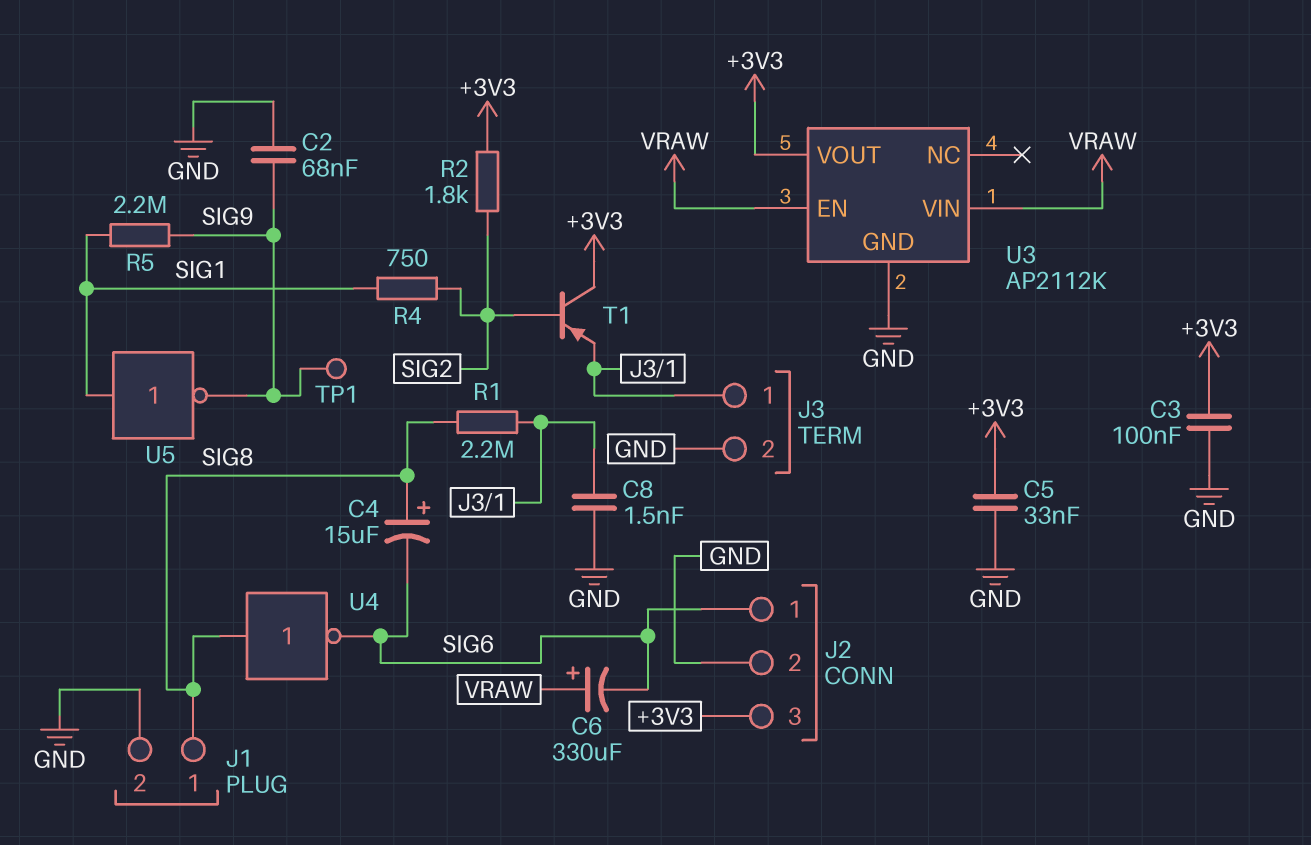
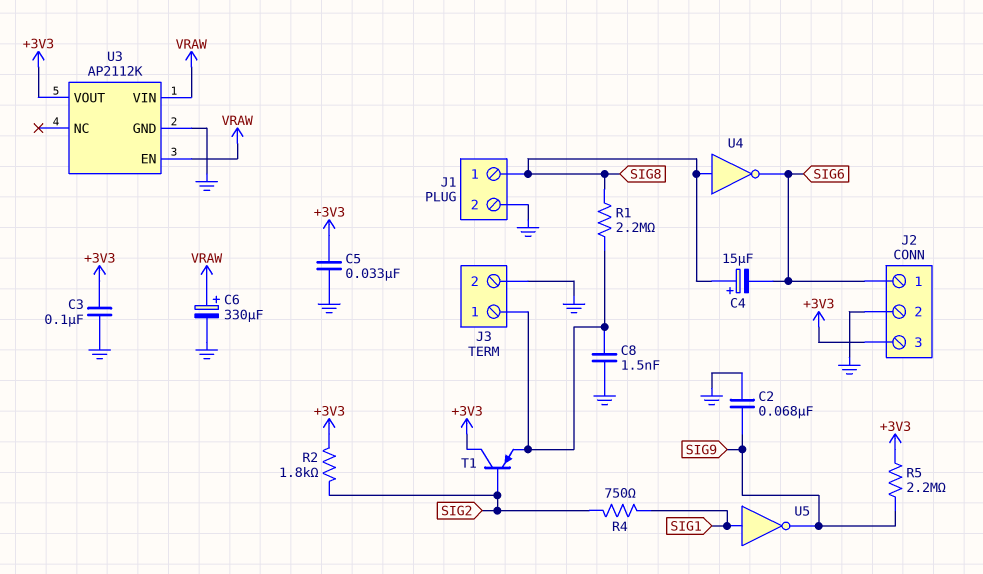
C6: 330uF (plus VRAW, minus SIG6) -> 330uF (plus VRAW, minus GND)
R5: 2.2M (SIG1, SIG9) -> 2.2M (+3V3, SIG9)
TP1: test point (SIG9) -> none

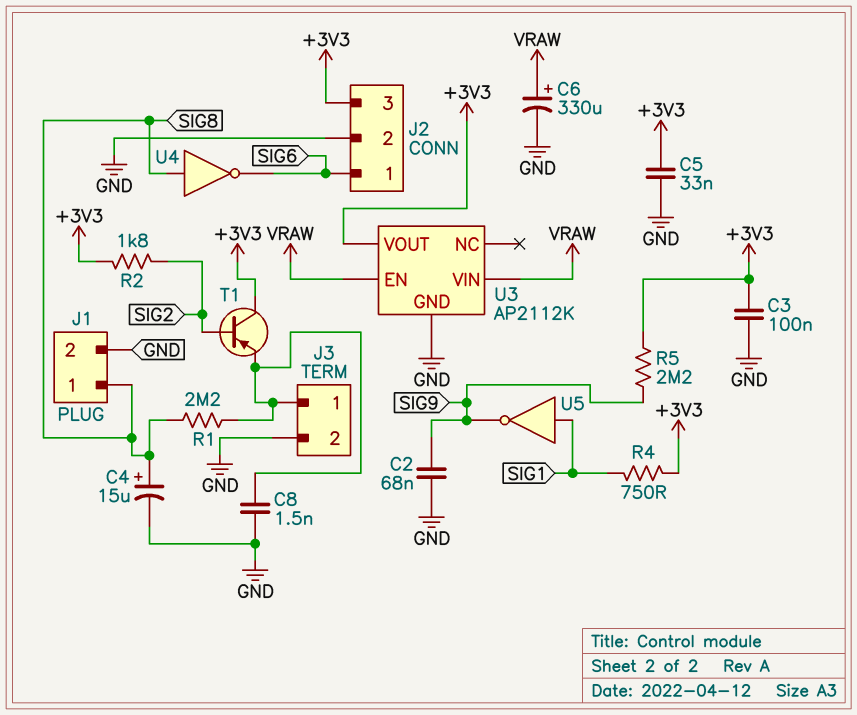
C4: 15uF (plus SIG8, minus SIG6) -> 15uF (plus SIG8, minus GND)
R4: 750 (SIG1, SIG2) -> 750 (+3V3, SIG1)

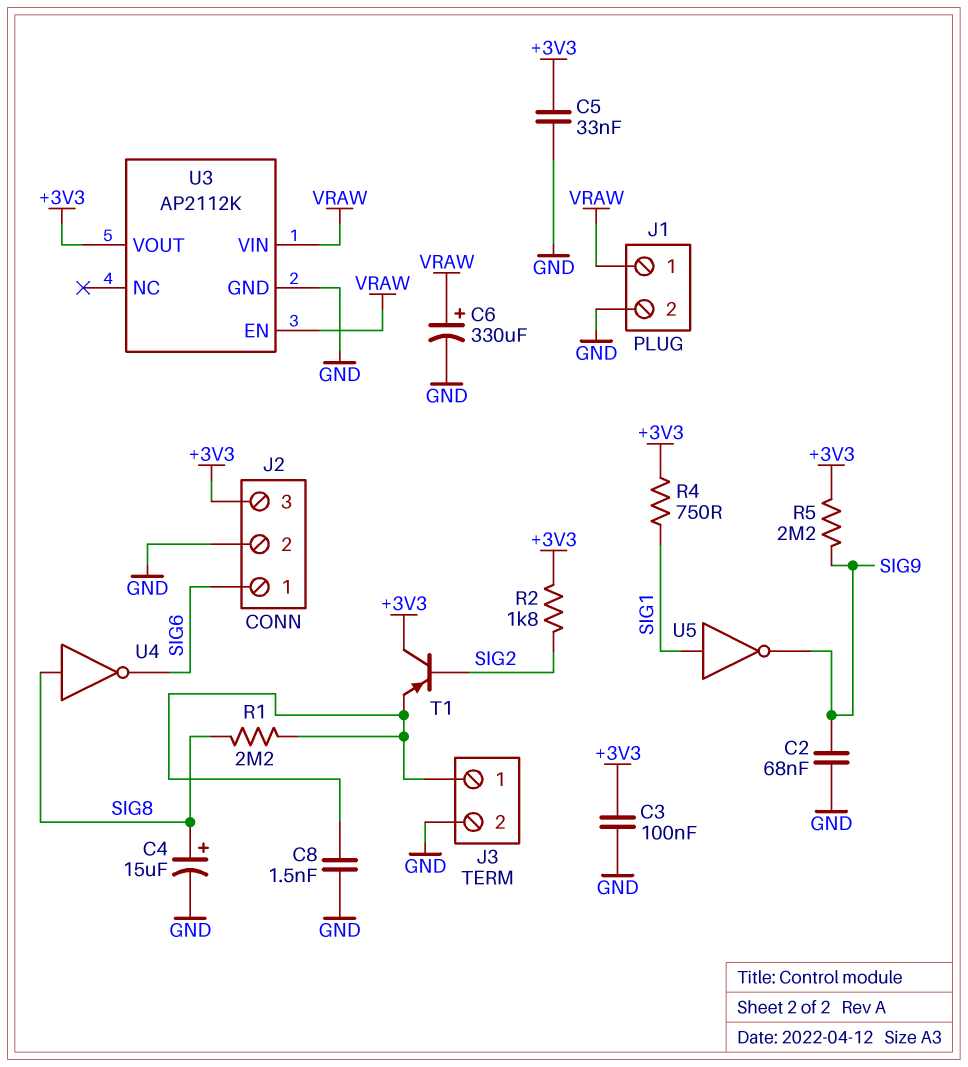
J1 pin 1: SIG8 -> VRAW

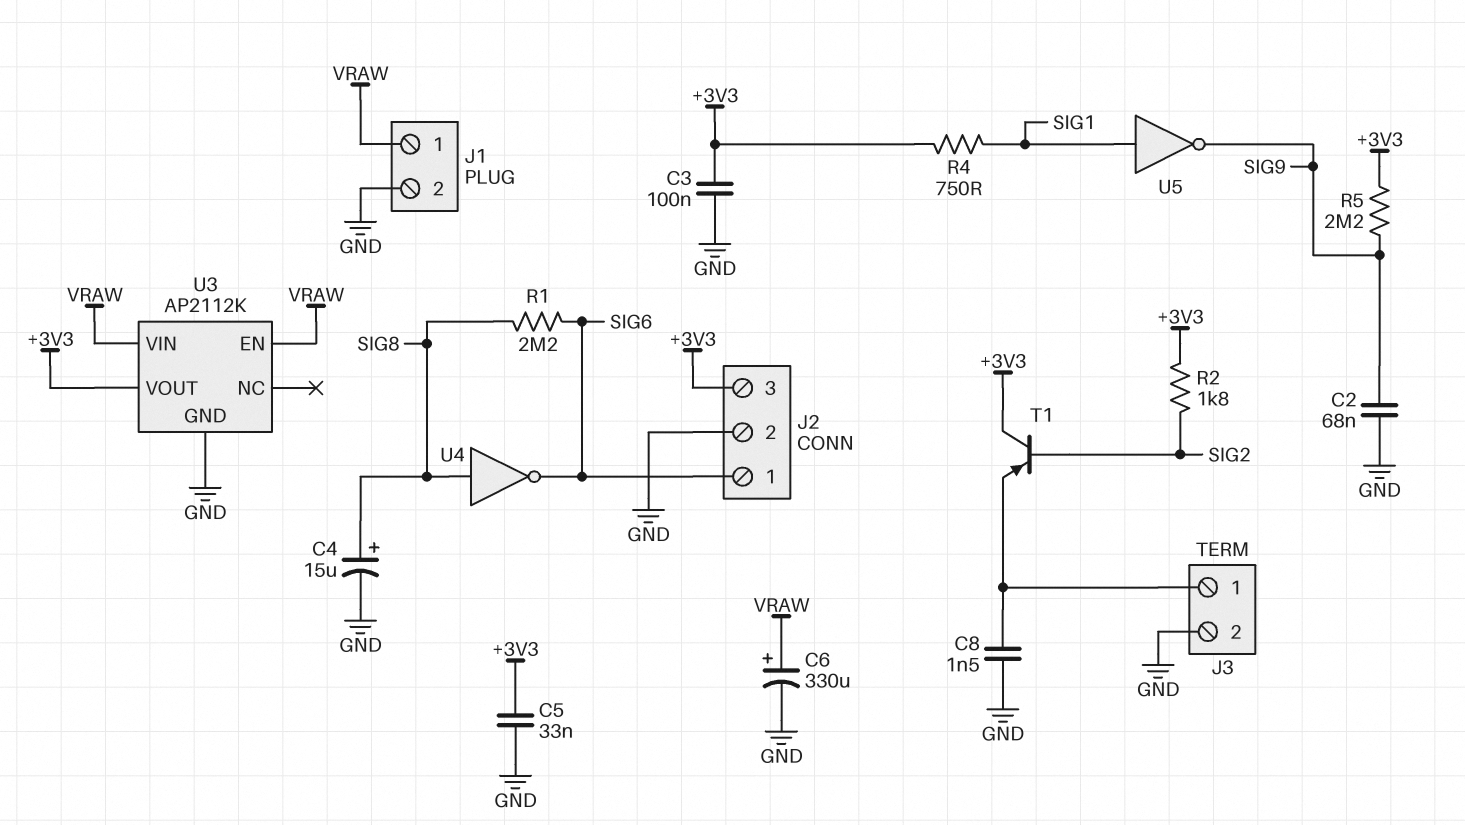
R1: 2.2M (J3/1, SIG8) -> 2.2M (SIG6, SIG8)

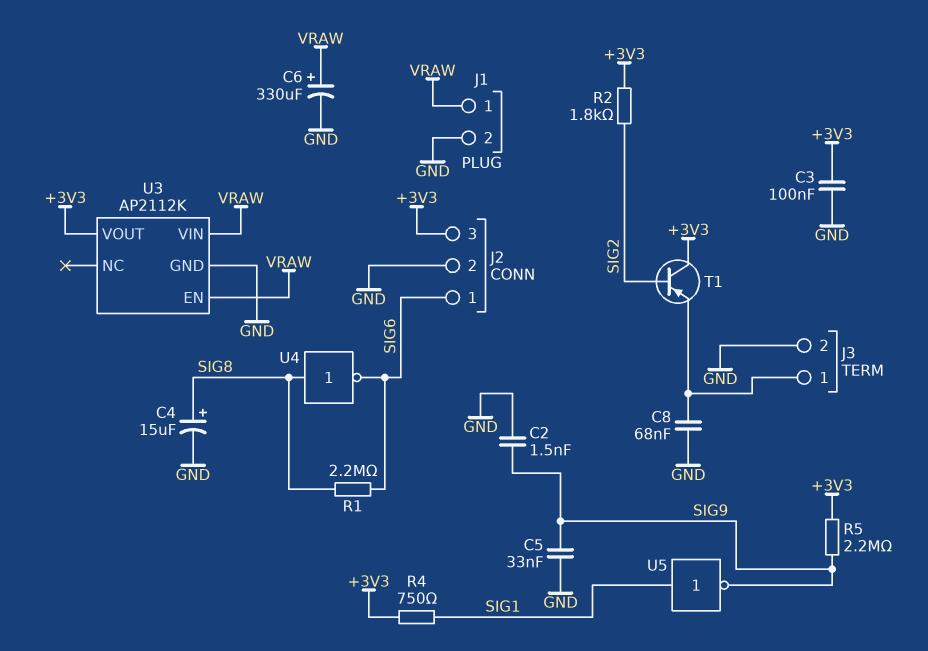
C2: 68nF (GND, SIG9) -> 1.5nF (GND, SIG9)
C5: 33nF (+3V3, GND) -> 33nF (GND, SIG9)
C8: 1.5nF (GND, J3/1) -> 68nF (GND, J3/1)

